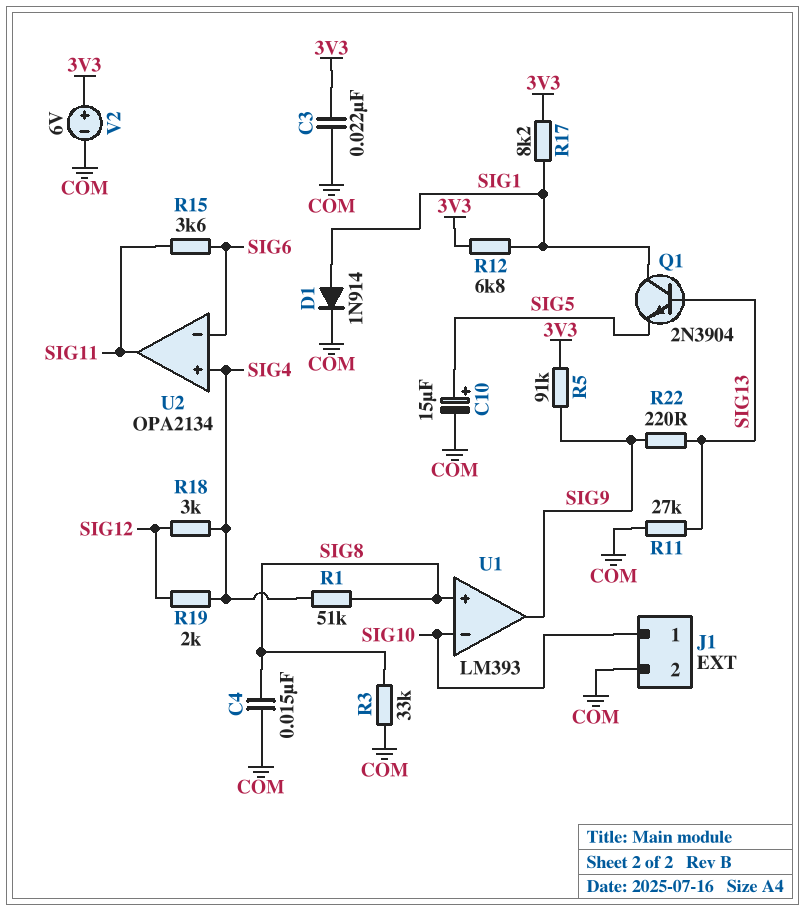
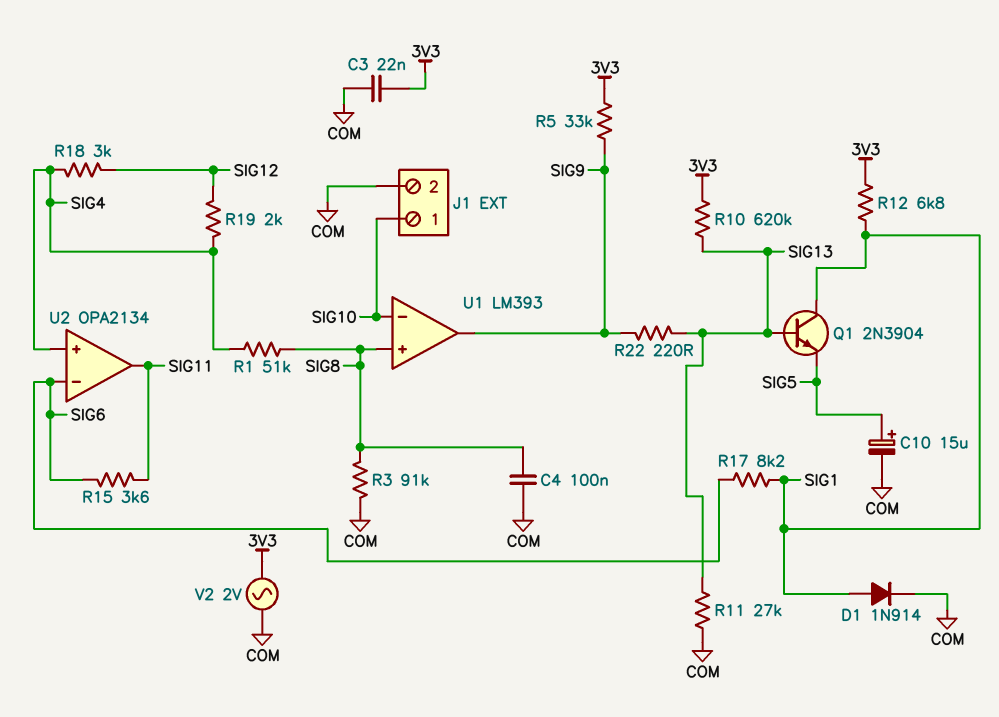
C4: 15nF (COM, SIG8) -> 100nF (COM, SIG8)
R3: 33k (COM, SIG8) -> 91k (COM, SIG8)
R5: 91k (3V3, SIG9) -> 33k (3V3, SIG9)
R10: none -> 620k (3V3, SIG13)
R17: 8.2k (3V3, SIG1) -> 8.2k (SIG1, SIG6)
V2: 6V (plus 3V3, minus COM) -> AC 2V (3V3, COM)

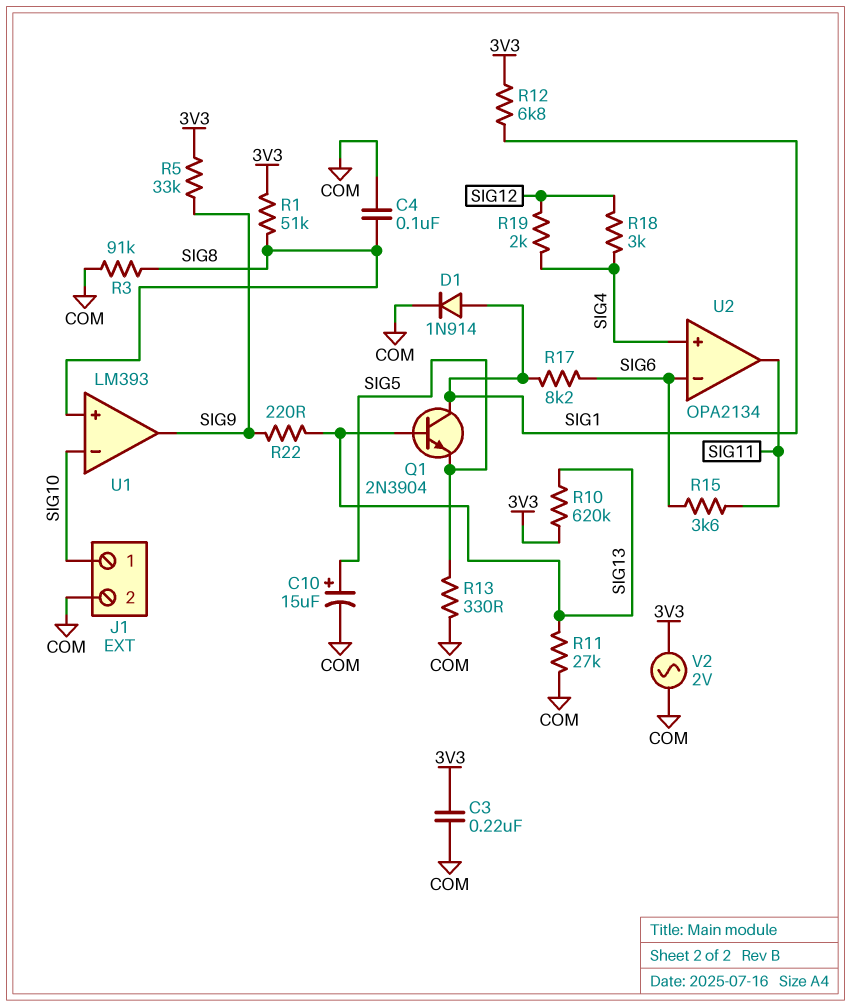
C3: 22nF (3V3, COM) -> 220nF (3V3, COM)
R1: 51k (SIG4, SIG8) -> 51k (3V3, SIG8)
R13: none -> 330 (COM, SIG5)

